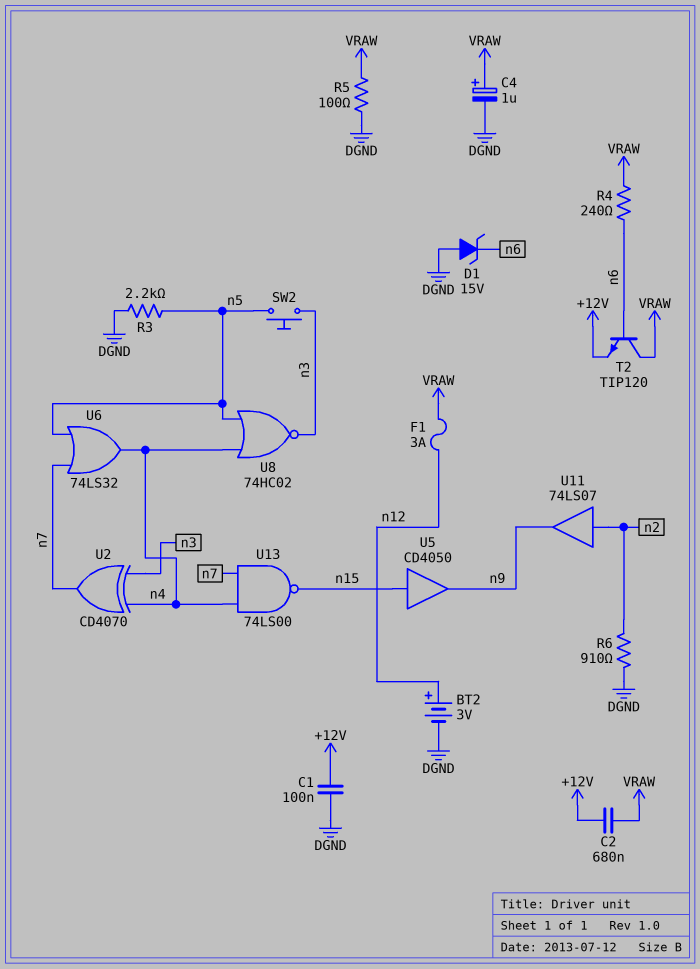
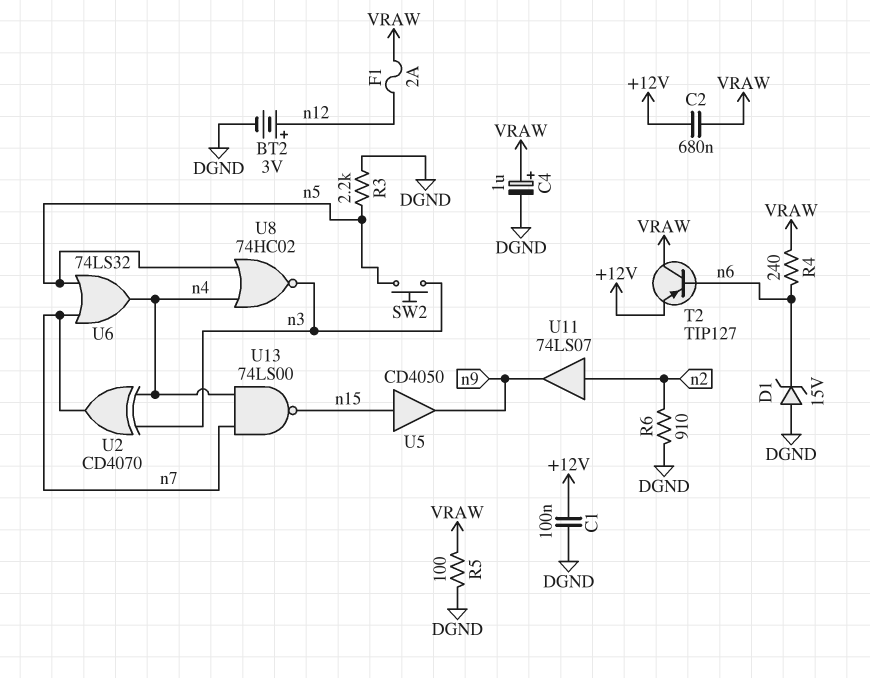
F1: 3A (VRAW, n12) -> 2A (VRAW, n12)
T2: NPN TIP120 (B n6, C VRAW, E +12V) -> PNP TIP127 (B n6, C VRAW, E +12V)

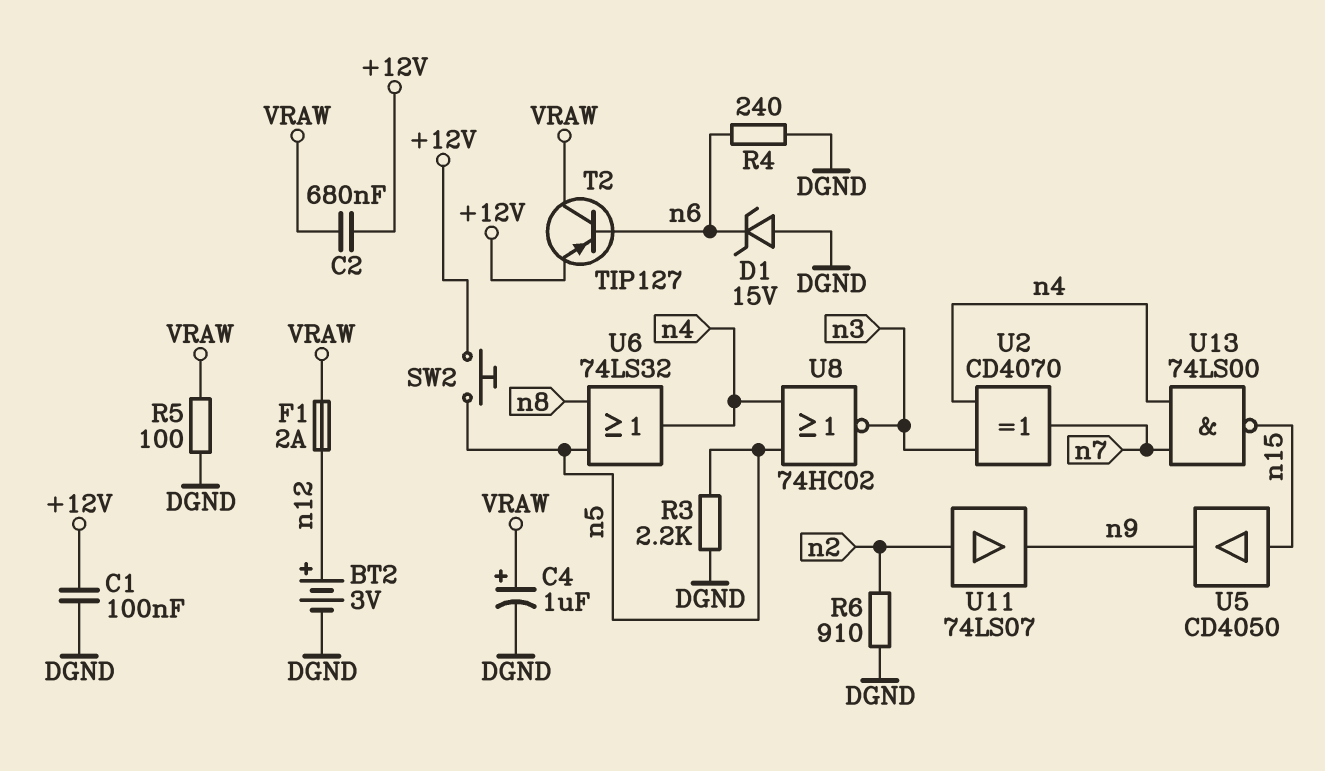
R4: 240 (VRAW, n6) -> 240 (DGND, n6)
SW2: button (n3, n5) -> button (+12V, n5)
U6: OR 74LS32 (in n5, in n7, out n4) -> OR 74LS32 (in n5, in n8, out n4)

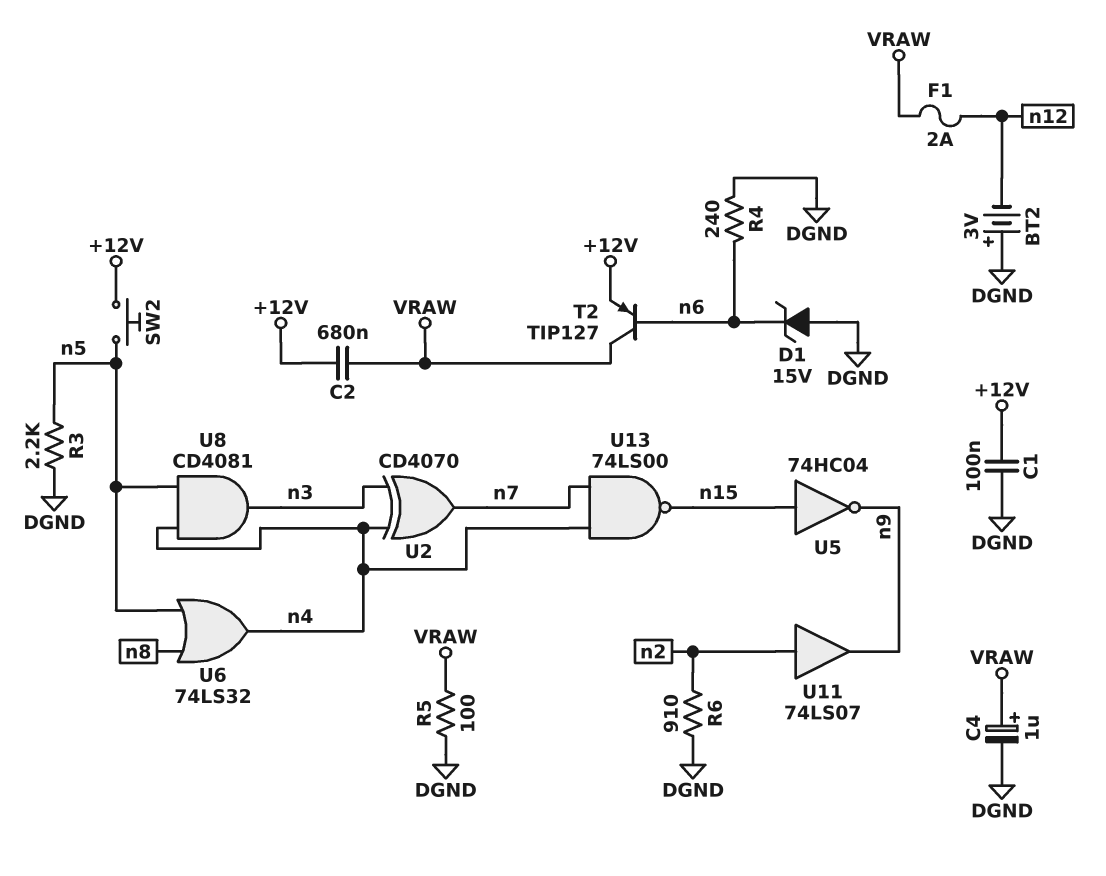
BT2: 3V (plus n12, minus DGND) -> 3V (plus DGND, minus n12)
U5: buffer CD4050 (in n15, out n9) -> NOT 74HC04 (in n15, out n9)
U8: NOR 74HC02 (in n4, in n5, out n3) -> AND CD4081 (in n4, in n5, out n3)

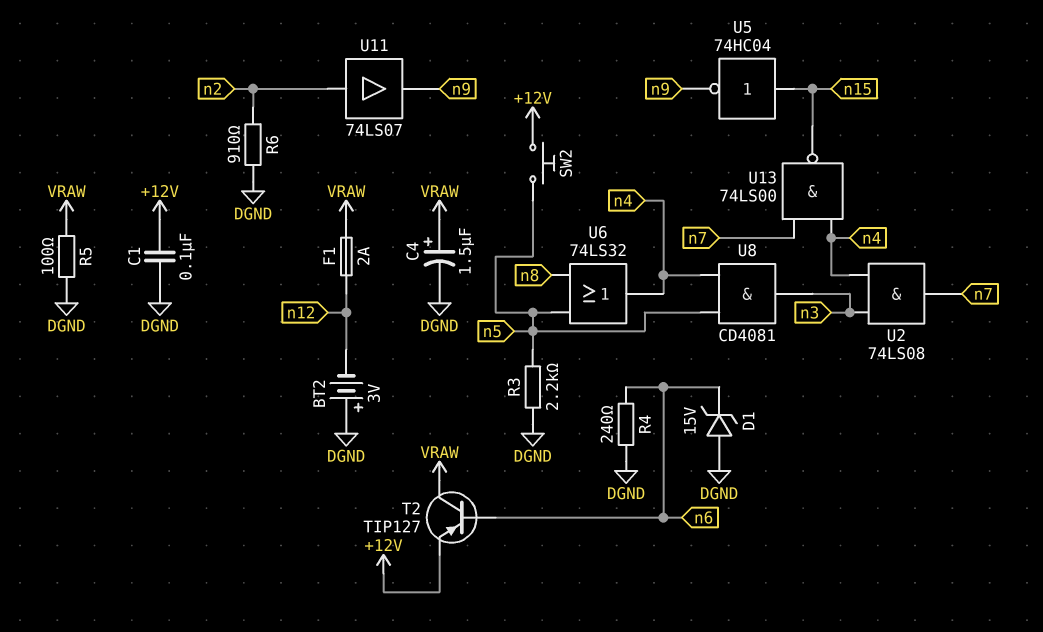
C2: 680nF (+12V, VRAW) -> none
C4: 1uF (plus VRAW, minus DGND) -> 1.5uF (plus VRAW, minus DGND)
U2: XOR CD4070 (in n3, in n4, out n7) -> AND 74LS08 (in n3, in n4, out n7)

